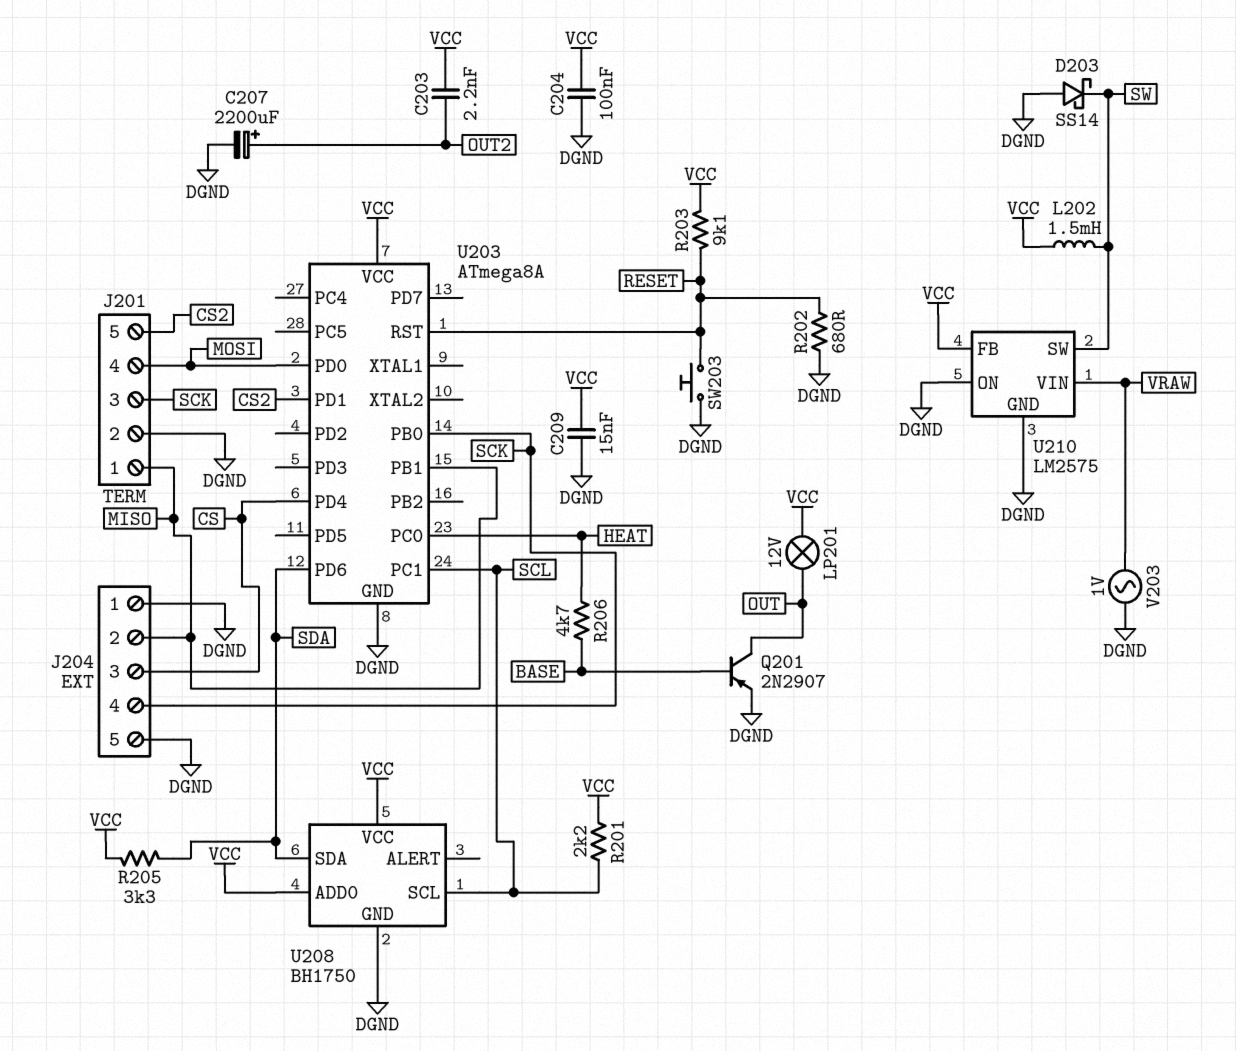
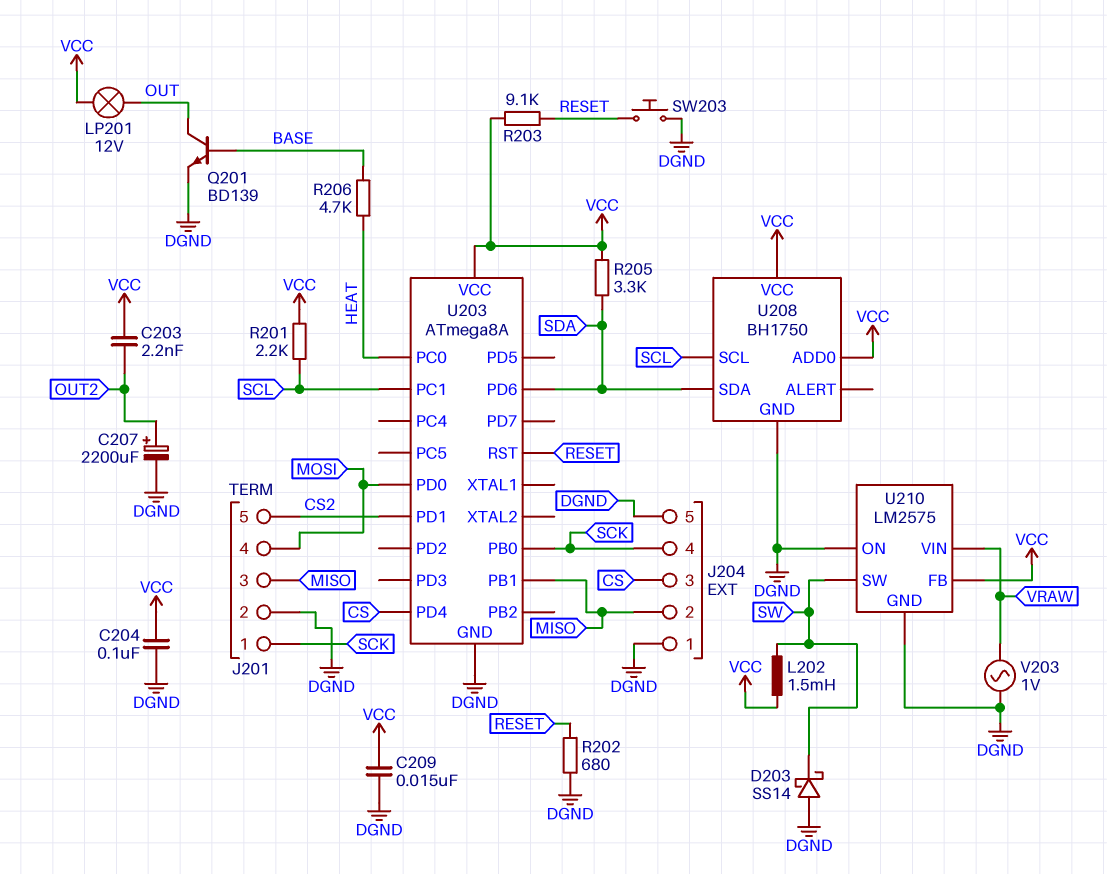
J201 pin 1: MISO -> SCK
J201 pin 3: SCK -> MISO
Q201: PNP 2N2907 (B BASE, C OUT, E DGND) -> NPN BD139 (B BASE, C OUT, E DGND)

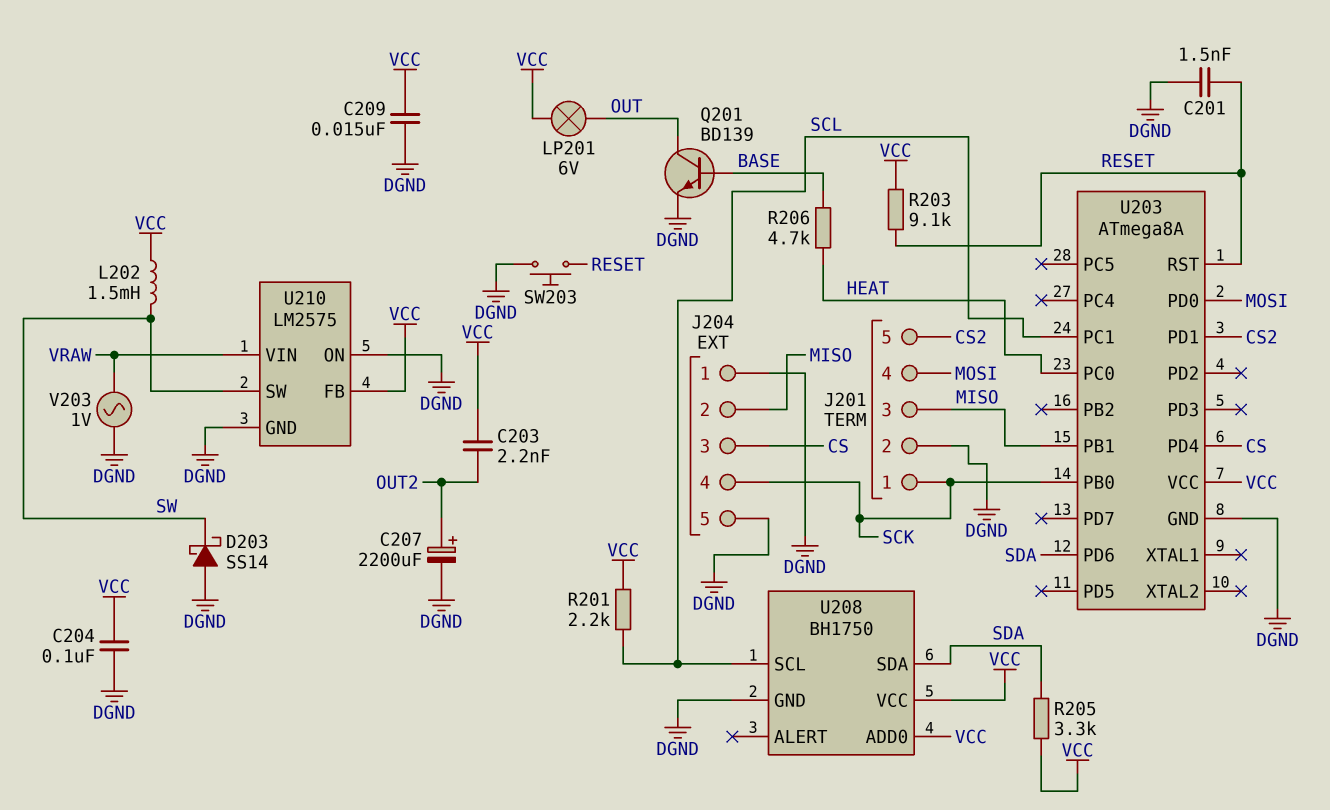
C201: none -> 1.5nF (DGND, RESET)
LP201: lamp 12V (OUT, VCC) -> lamp 6V (OUT, VCC)
R202: 680 (DGND, RESET) -> none

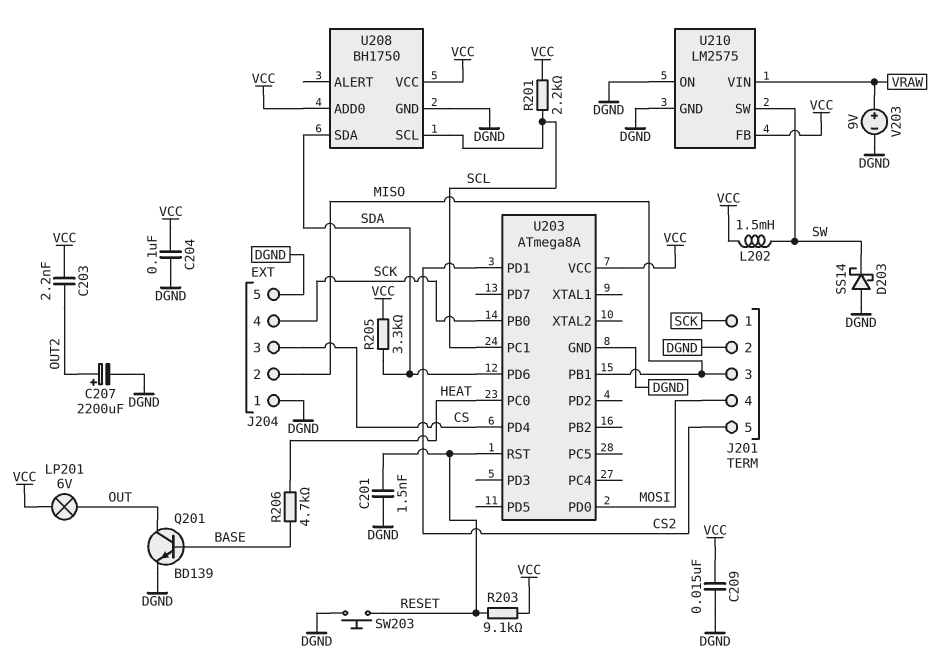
V203: AC 1V (DGND, VRAW) -> 9V (plus VRAW, minus DGND)

